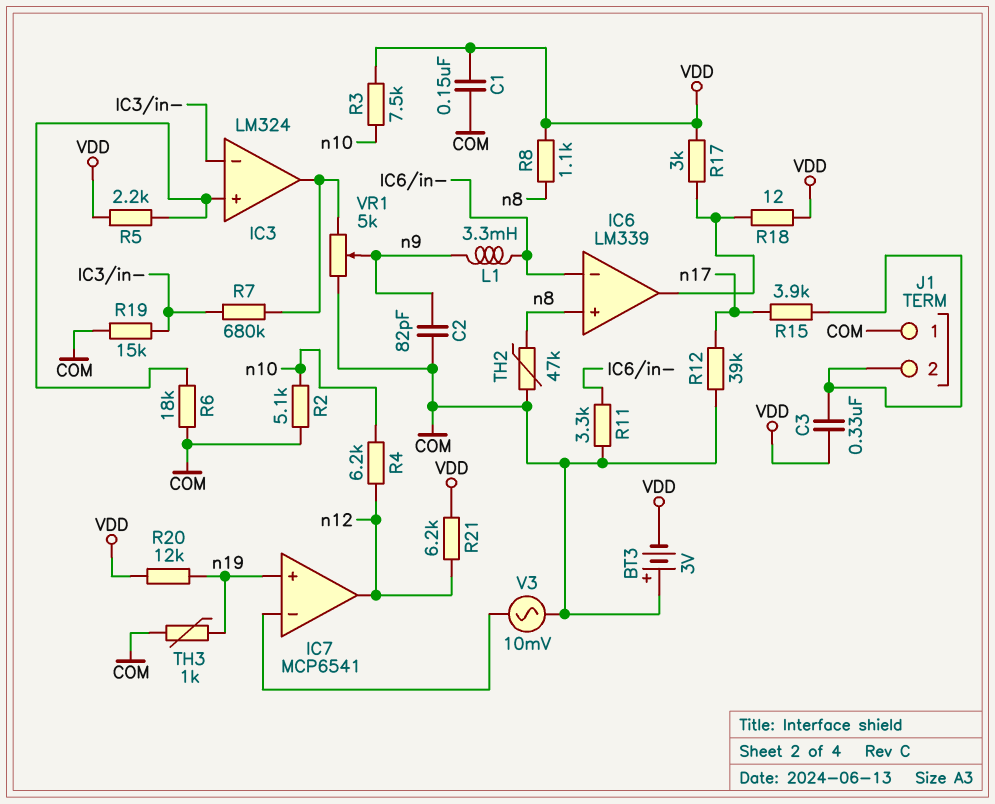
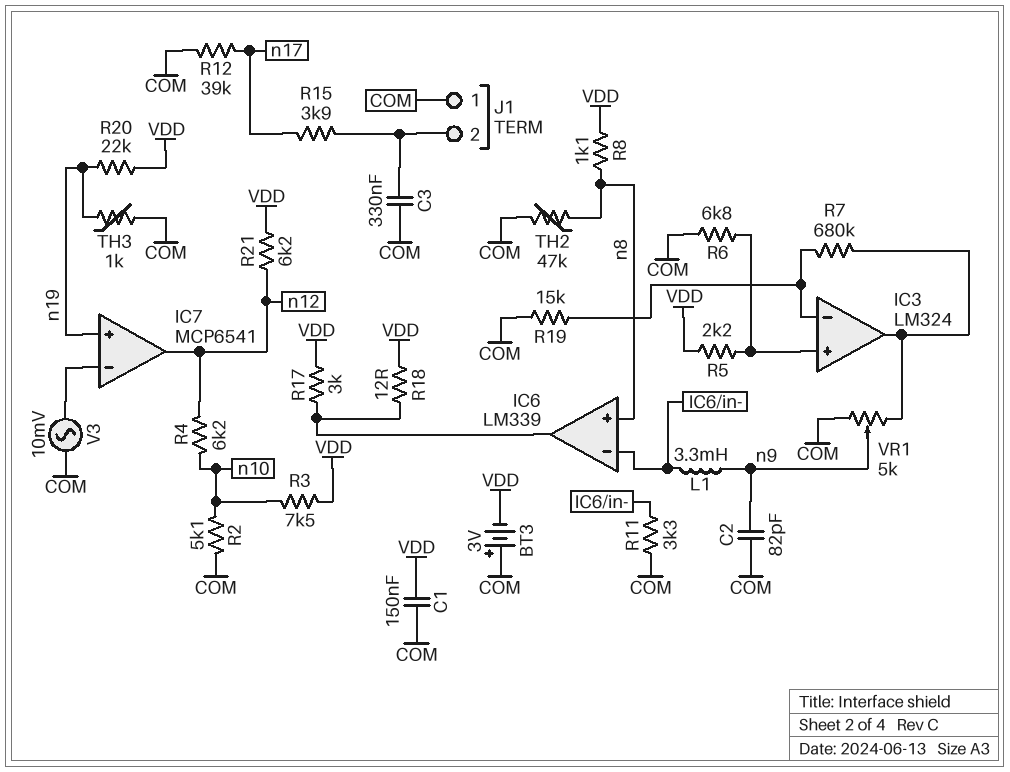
C3: 330nF (J1/2, VDD) -> 330nF (COM, J1/2)
R6: 18k (COM, IC3/in+) -> 6.8k (COM, IC3/in+)
R20: 12k (VDD, n19) -> 22k (VDD, n19)

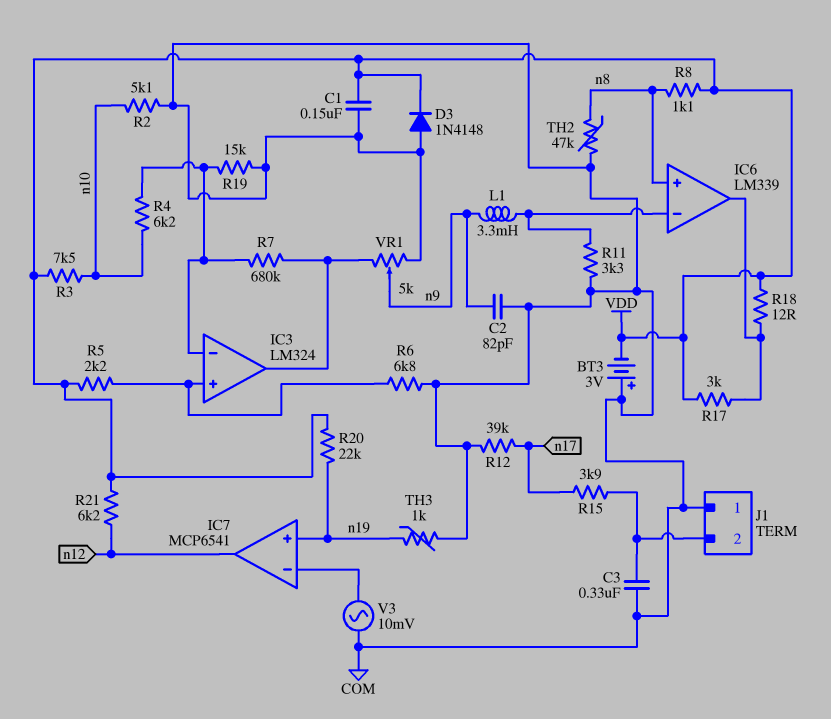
D3: none -> diode 1N4148 (A COM, K VDD)
R4: 6.2k (n10, n12) -> 6.2k (IC3/in-, n10)

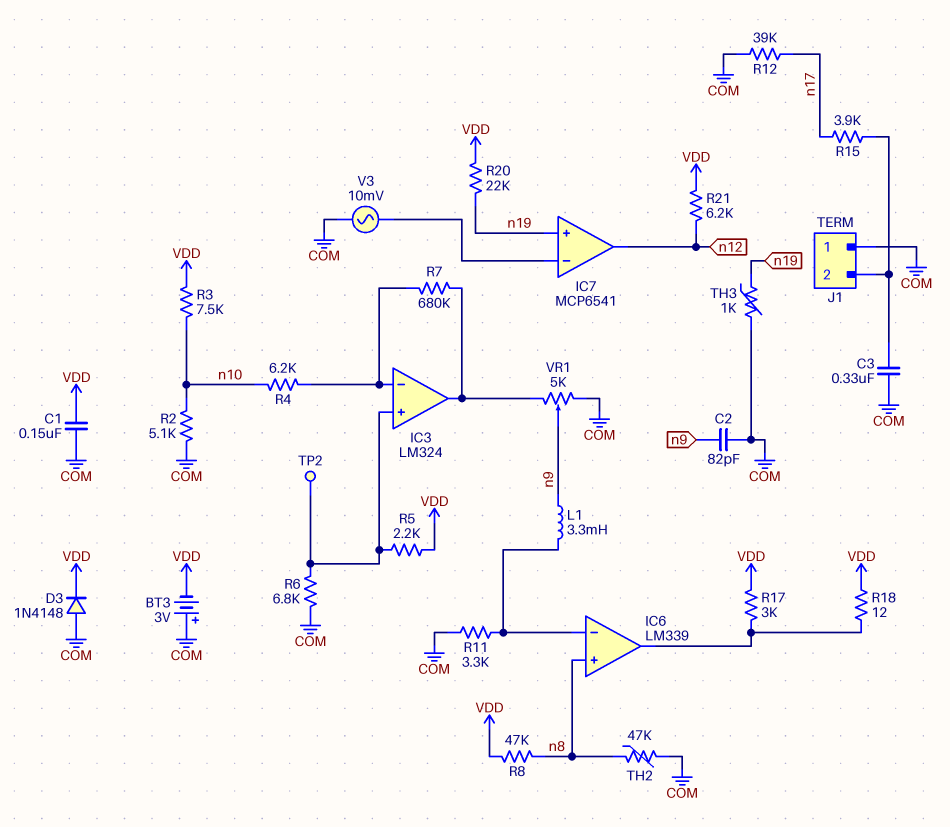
R8: 1.1k (VDD, n8) -> 47k (VDD, n8)
R19: 15k (COM, IC3/in-) -> none
TP2: none -> test point (IC3/in+)

